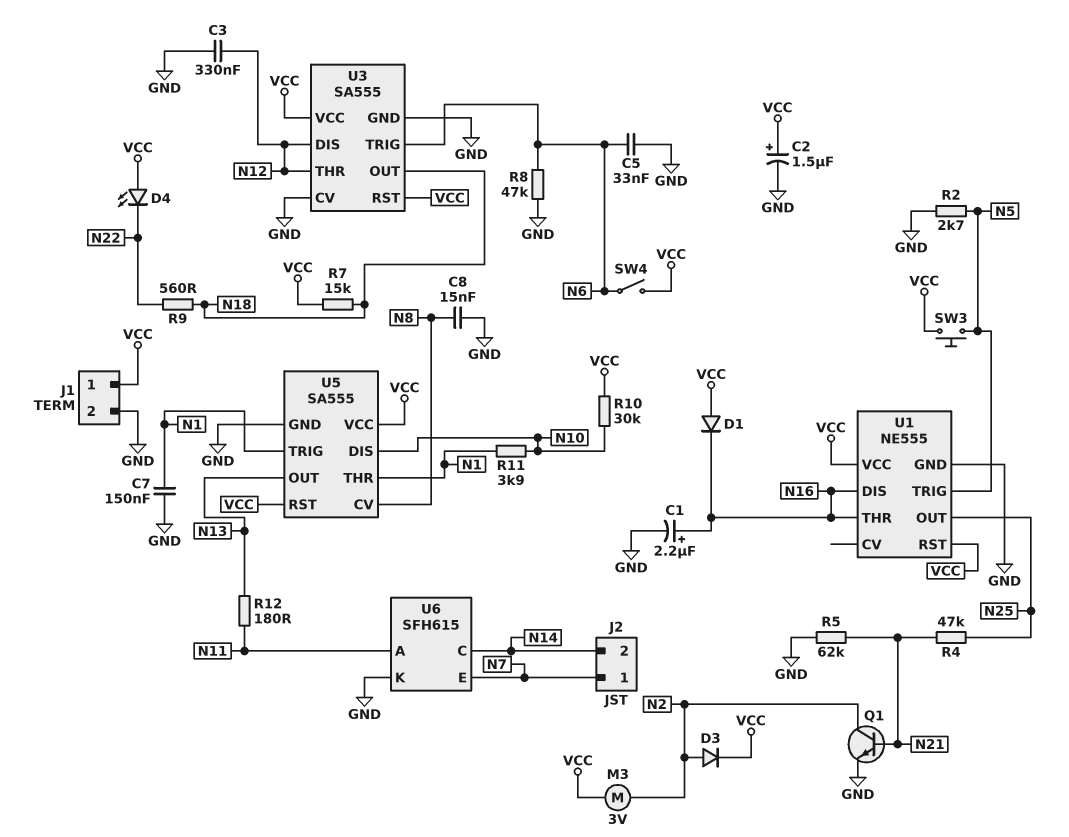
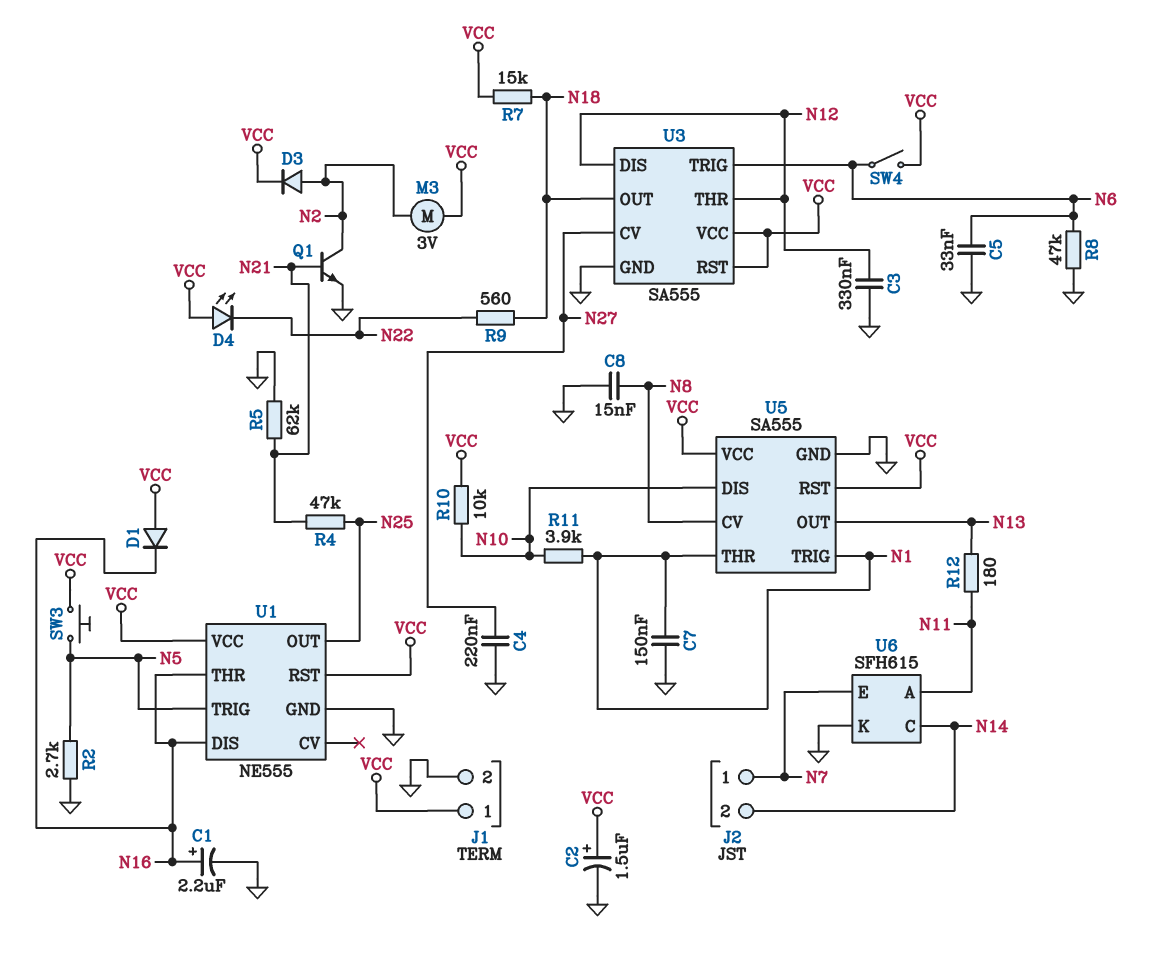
C4: none -> 220nF (GND, N27)
R10: 30k (N10, VCC) -> 10k (N10, VCC)
U3 pin CV: GND -> N27

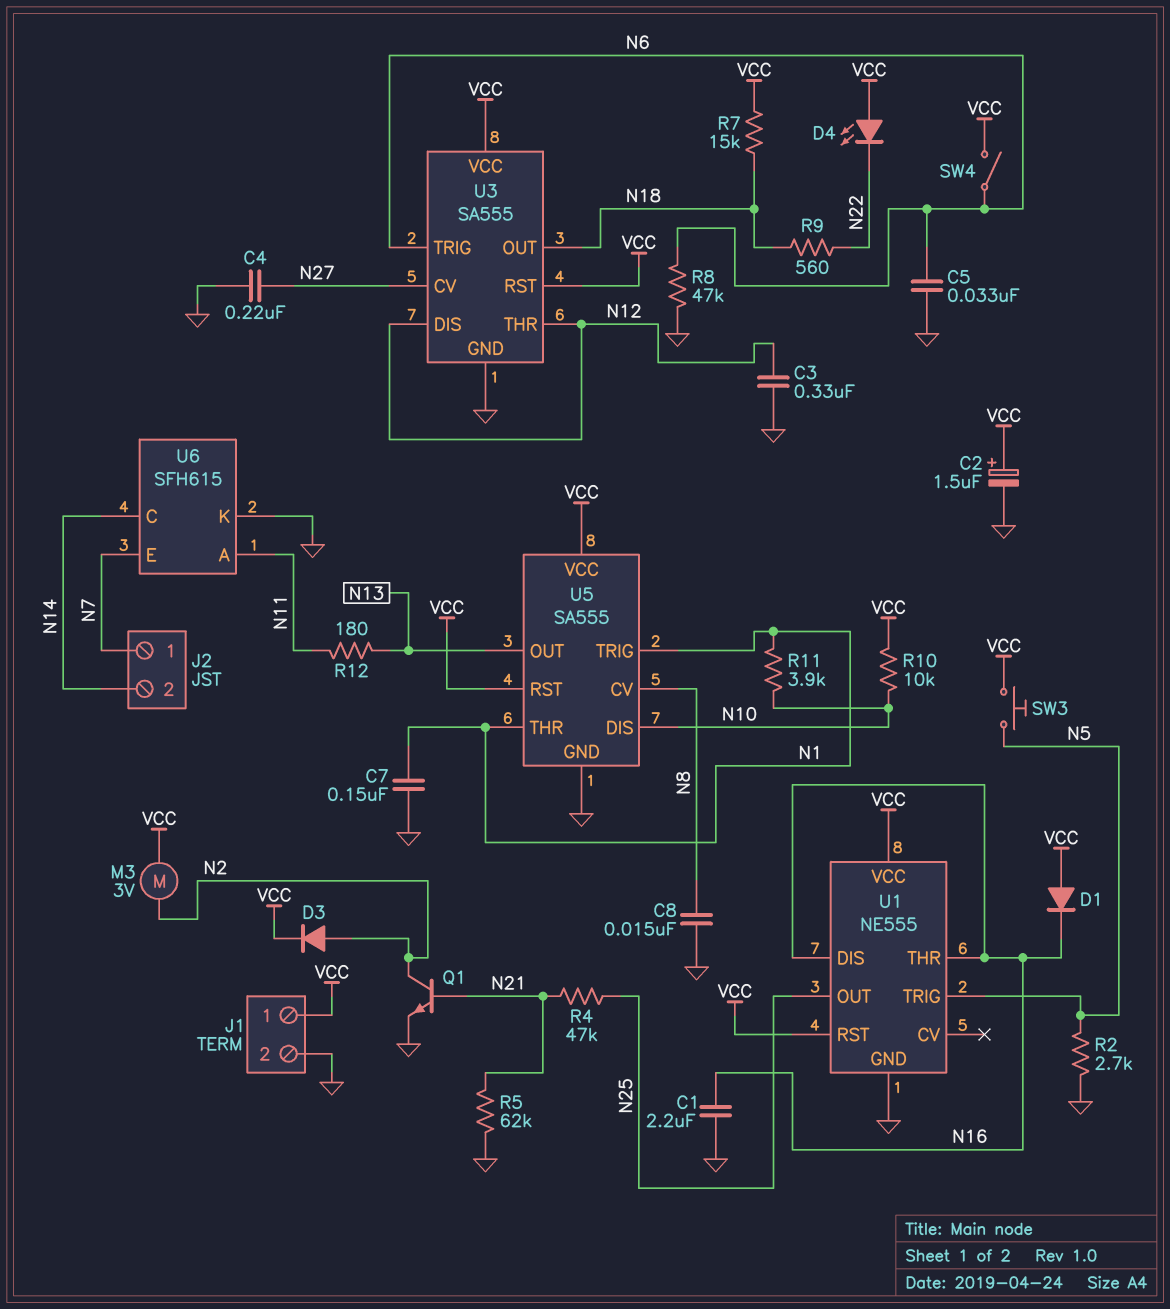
C1: 2.2uF (plus N16, minus GND) -> 2.2uF (GND, N16)

